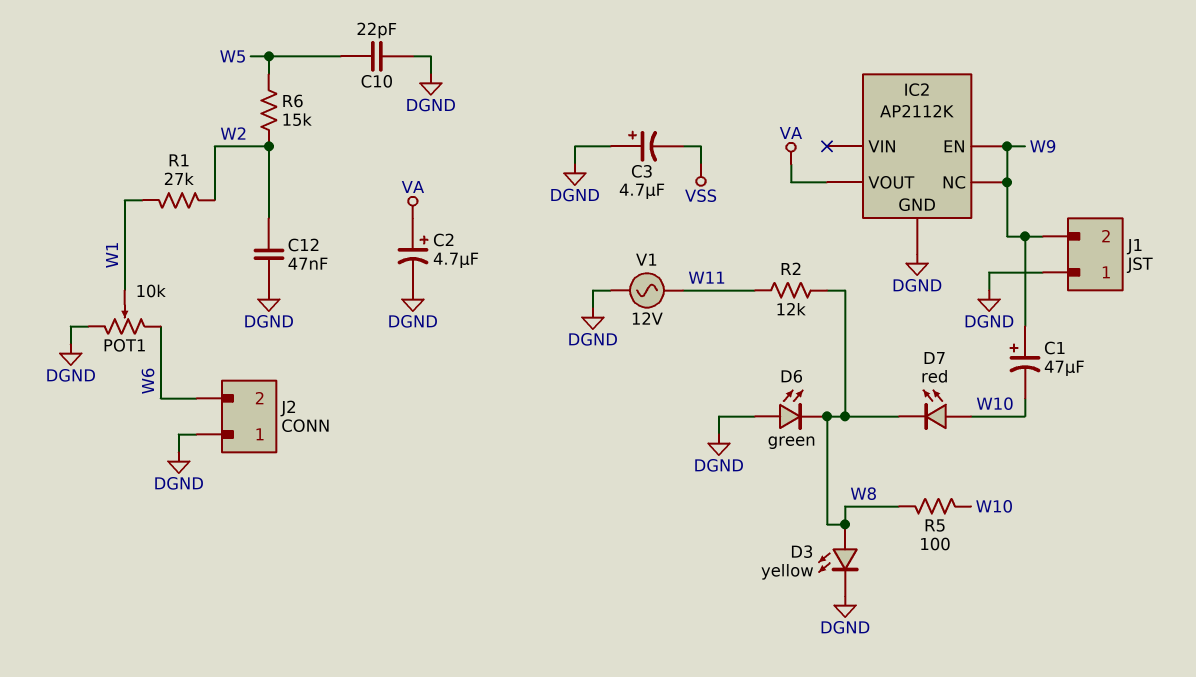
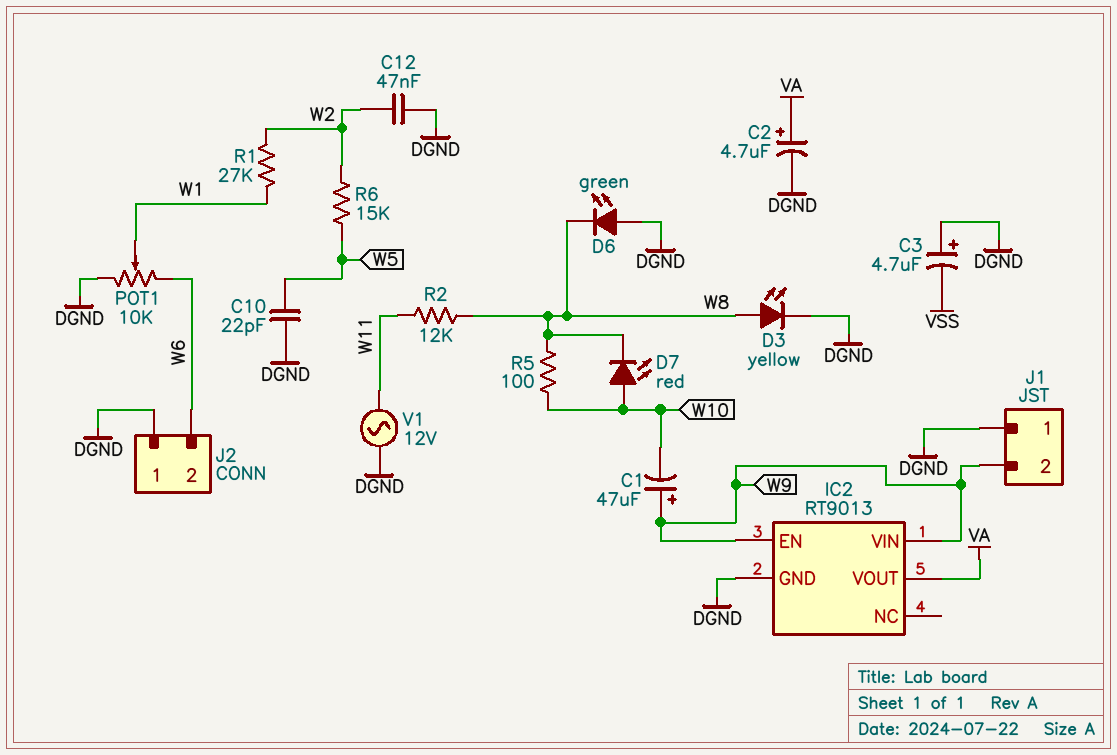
IC2: AP2112K -> RT9013
IC2 pin NC: W9 -> none
IC2 pin VIN: none -> W9

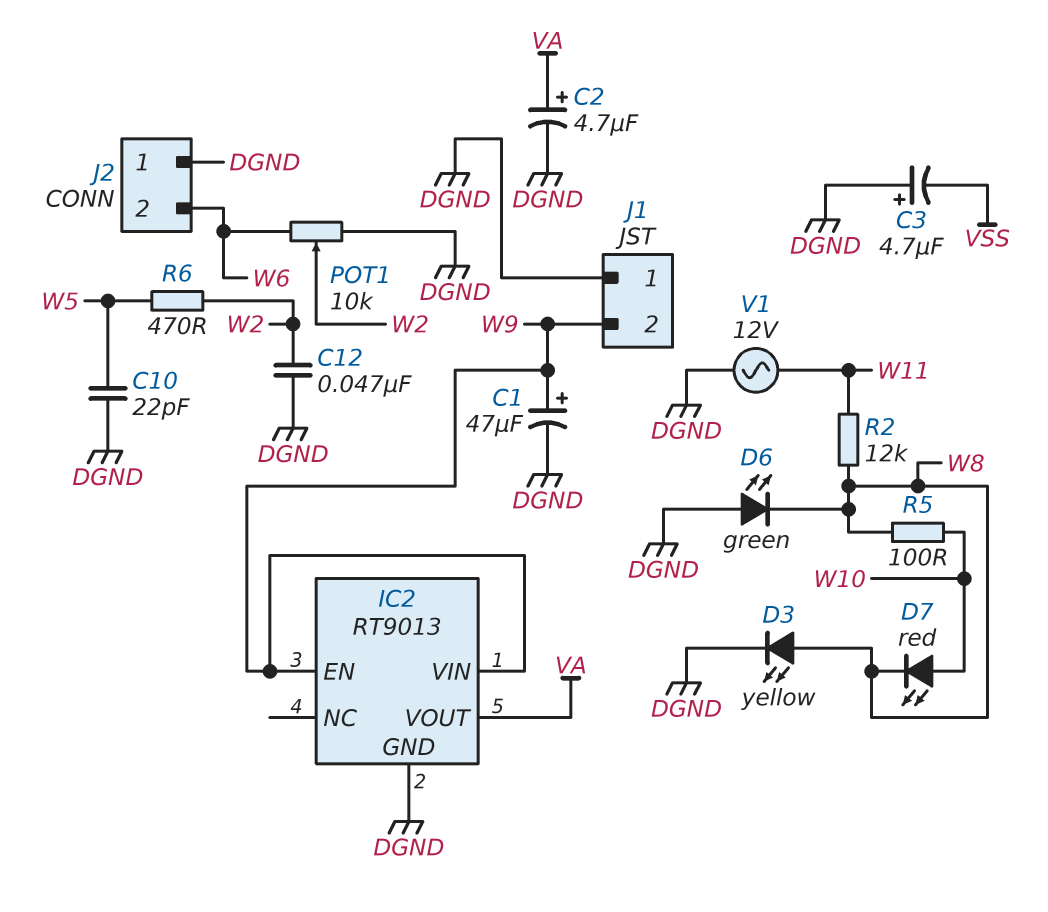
C1: 47uF (plus W9, minus W10) -> 47uF (plus W9, minus DGND)
POT1: 10k (DGND, W6, wiper W1) -> 10k (DGND, W6, wiper W2)
R1: 27k (W1, W2) -> none
R6: 15k (W2, W5) -> 470 (W2, W5)

